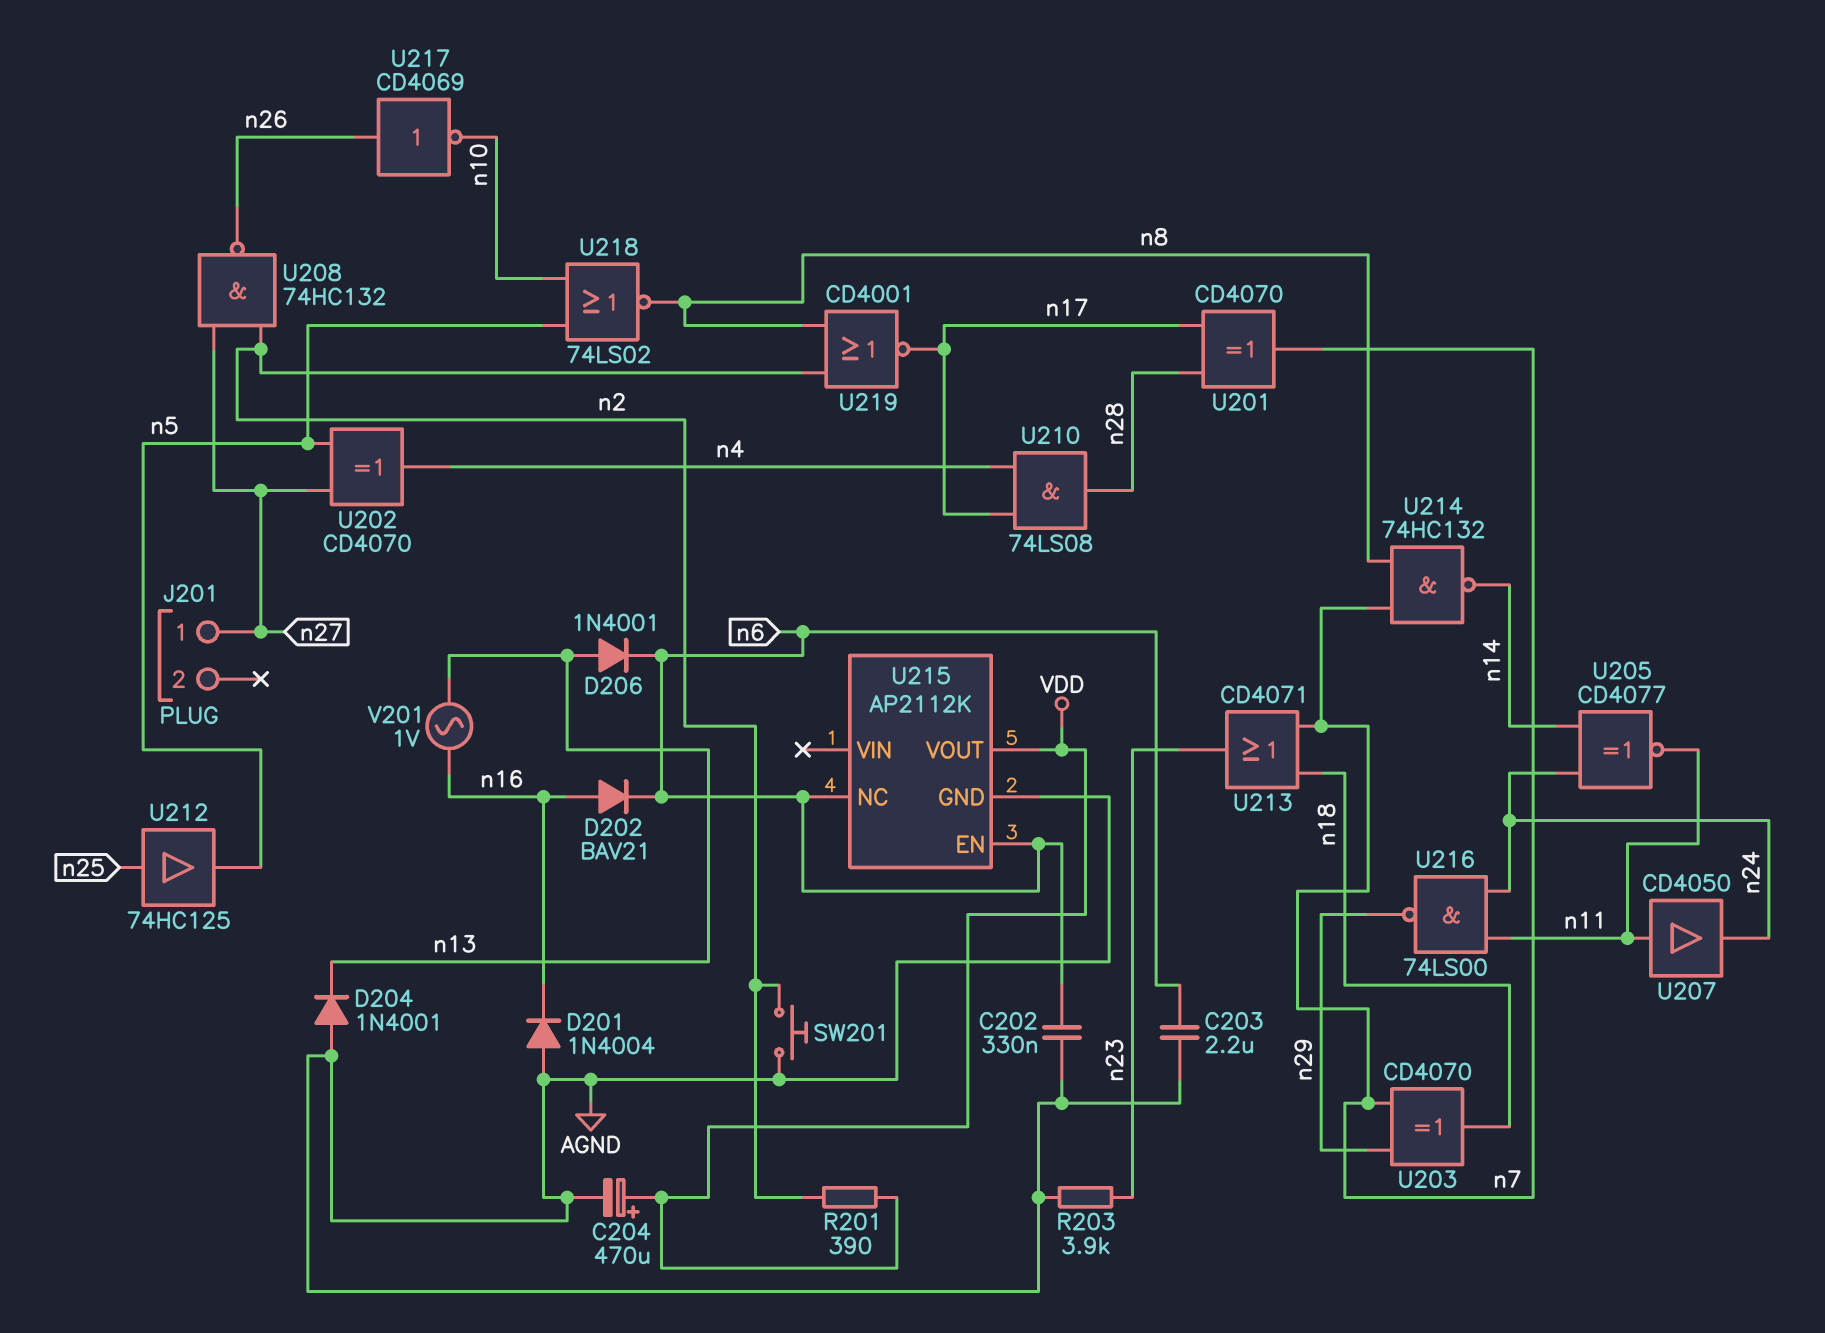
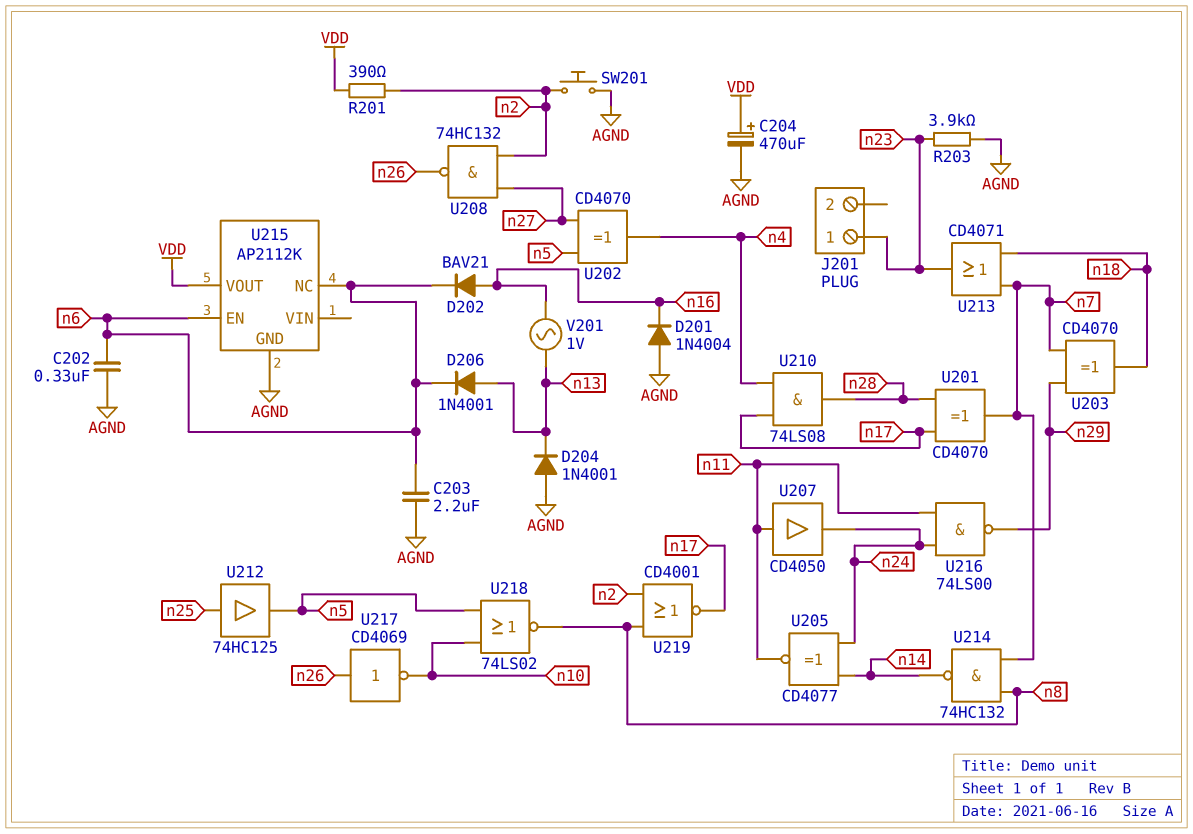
J201 pin 1: n27 -> n23

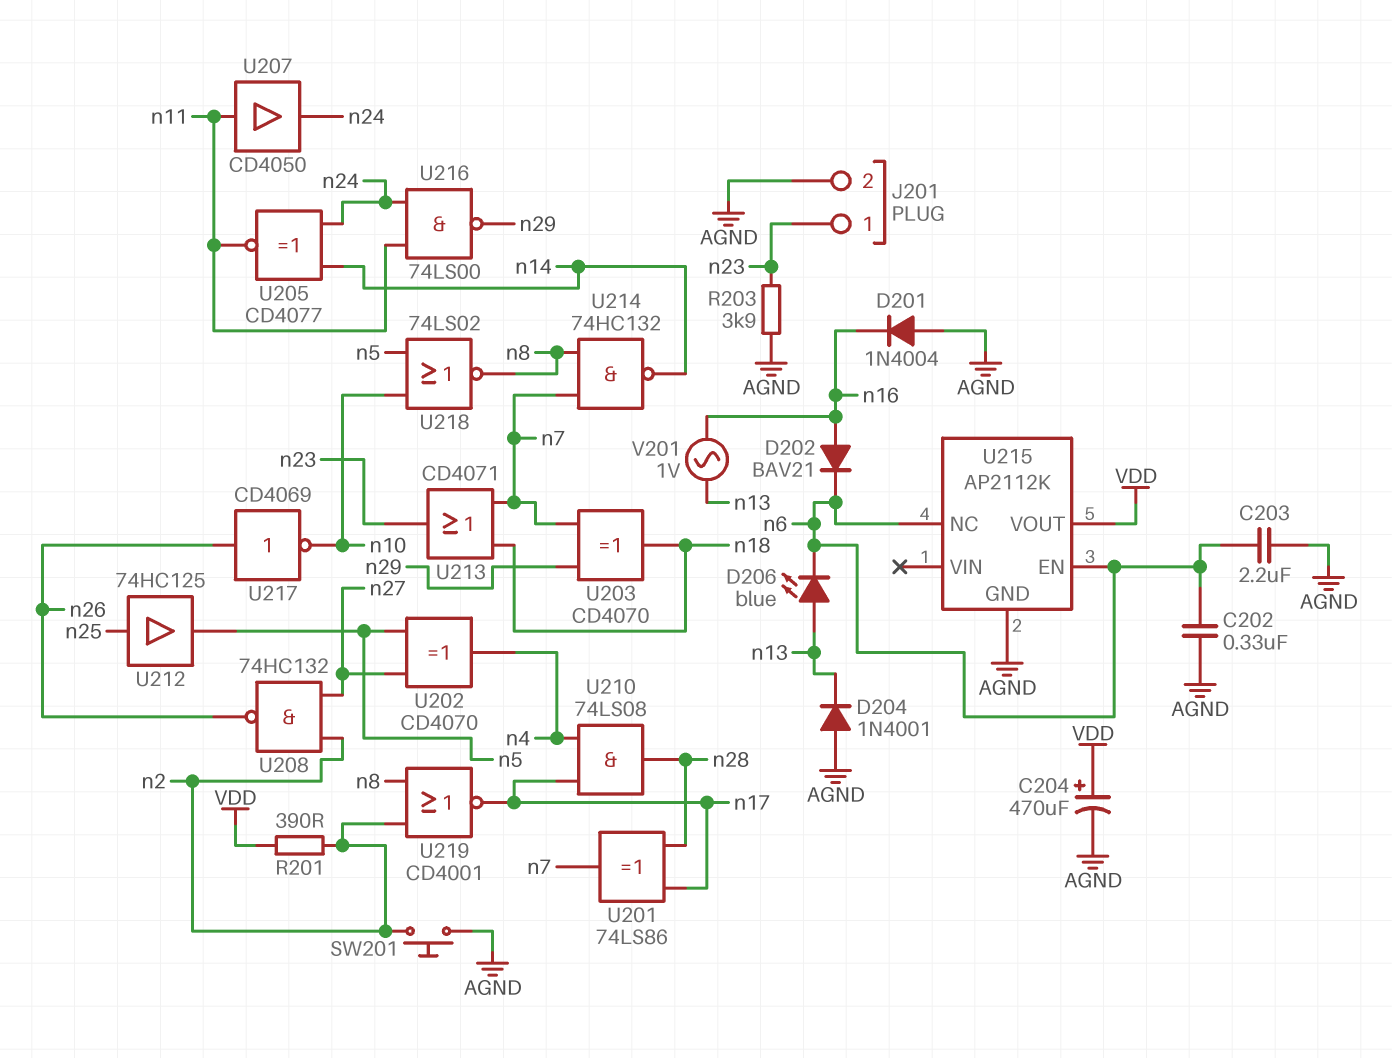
D206: diode 1N4001 (A n13, K n6) -> LED blue (A n13, K n6)
J201 pin 2: none -> AGND
U201: XOR CD4070 (in n17, in n28, out n7) -> XOR 74LS86 (in n17, in n28, out n7)

